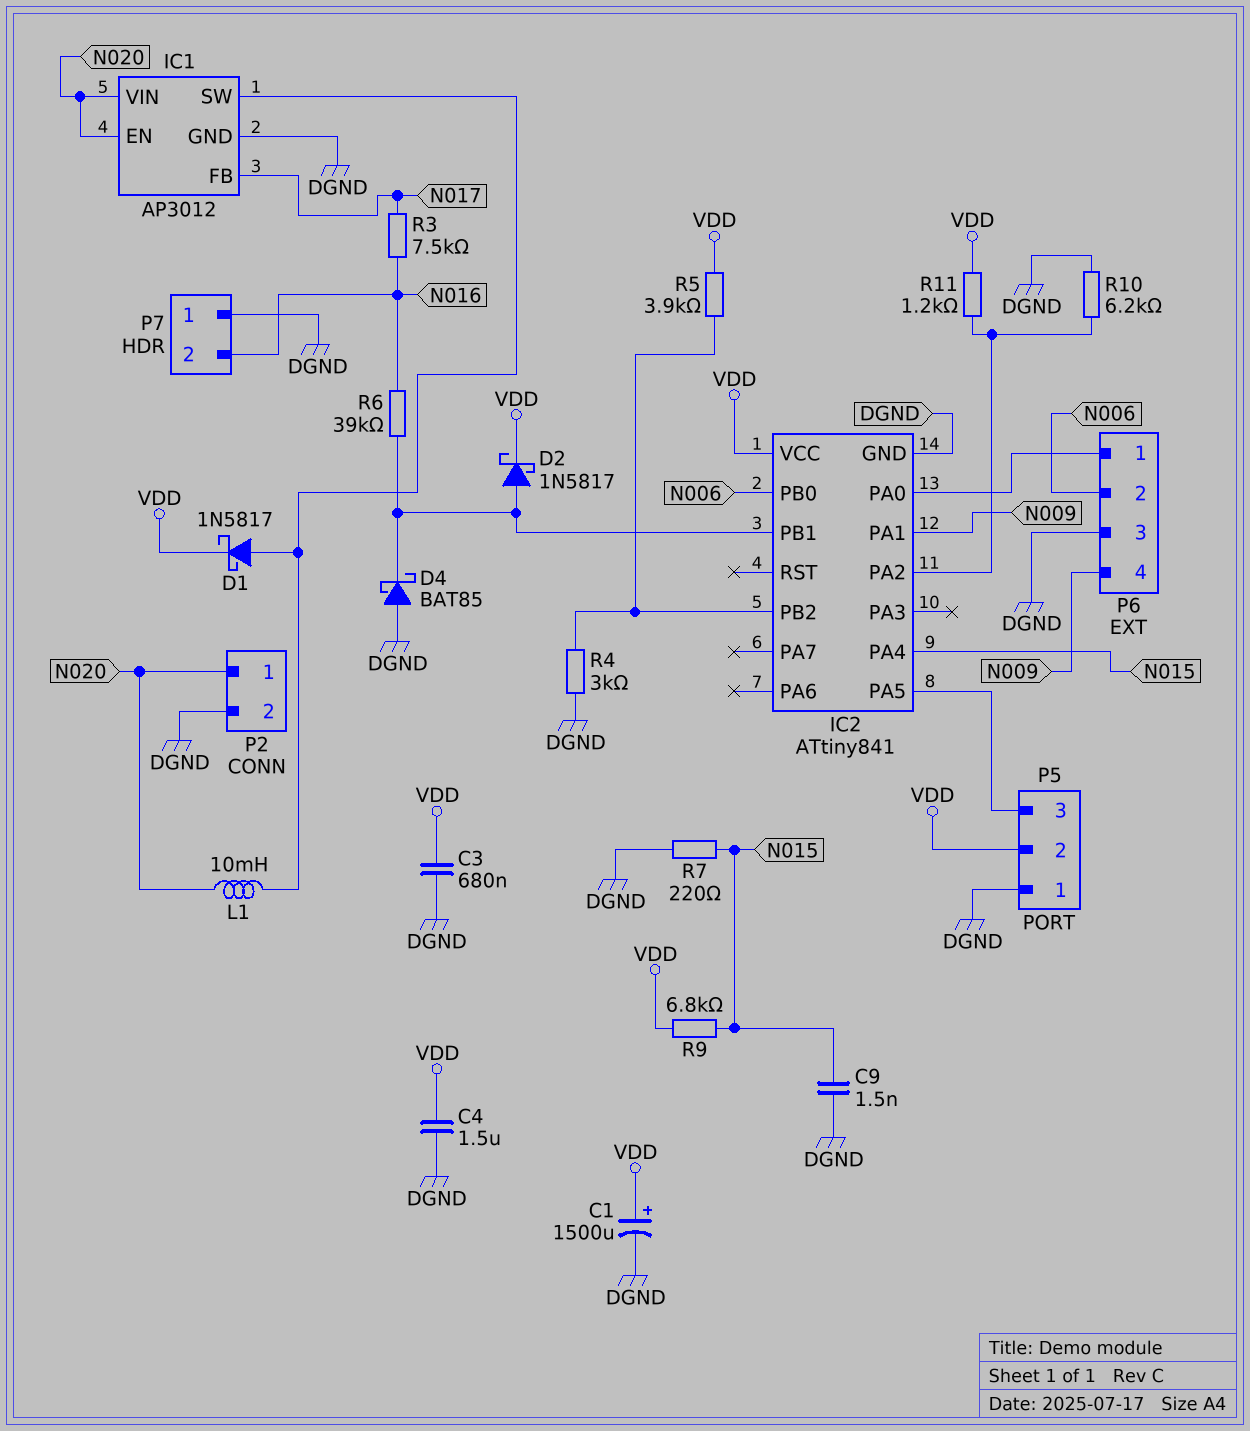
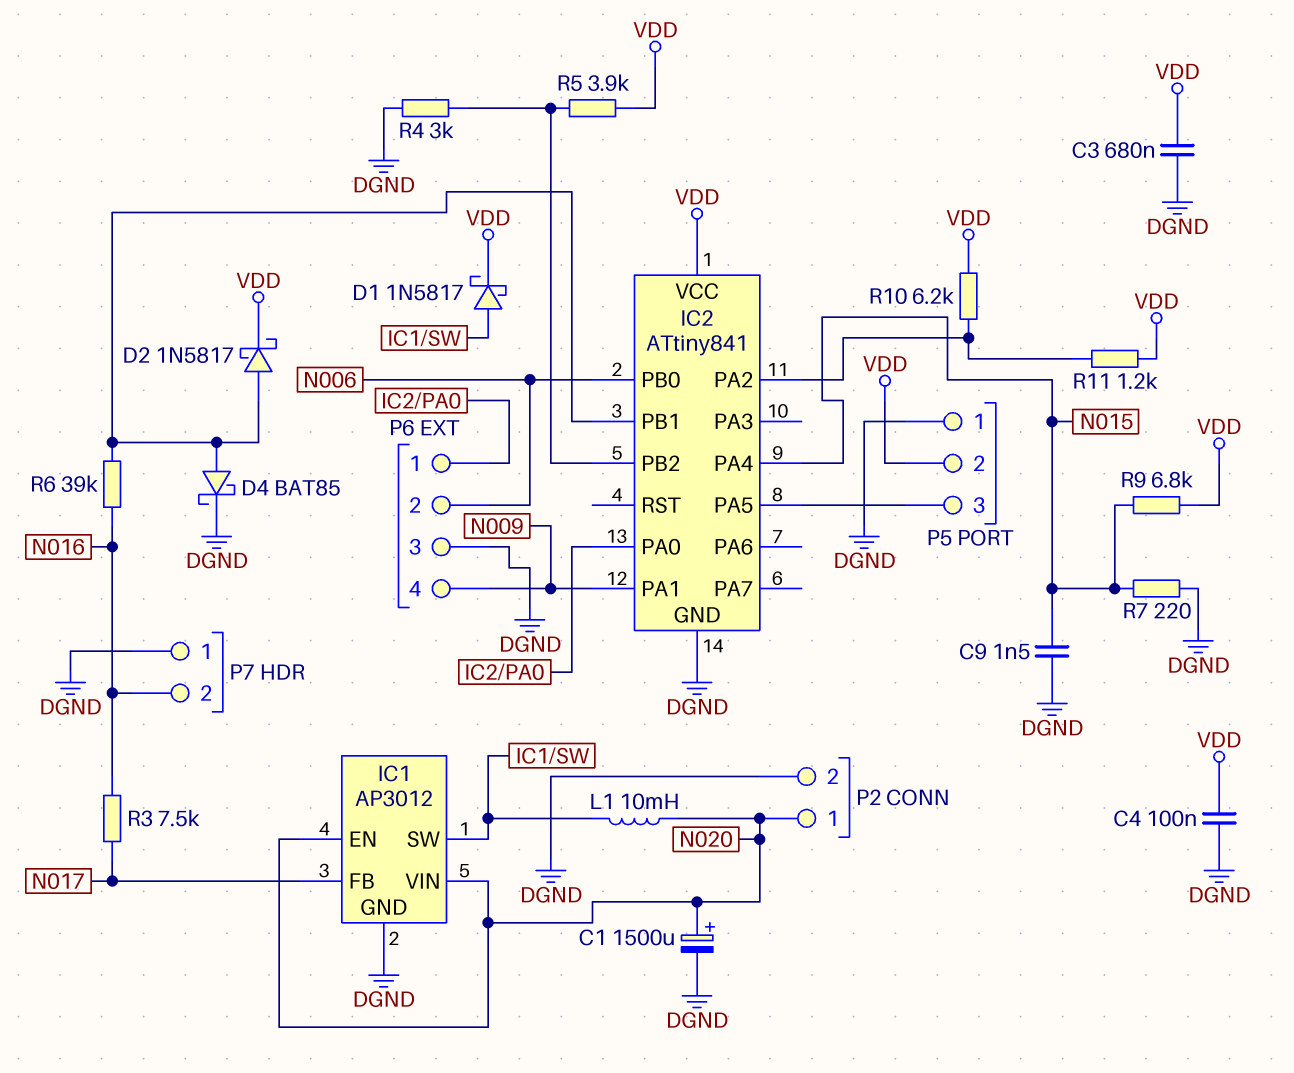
C1: 1500uF (plus VDD, minus DGND) -> 1500uF (plus N020, minus DGND)
C4: 1.5uF (DGND, VDD) -> 100nF (DGND, VDD)
D4: schottky BAT85 (A DGND, K IC2/PB1) -> schottky BAT85 (A IC2/PB1, K DGND)
R10: 6.2k (DGND, IC2/PA2) -> 6.2k (IC2/PA2, VDD)

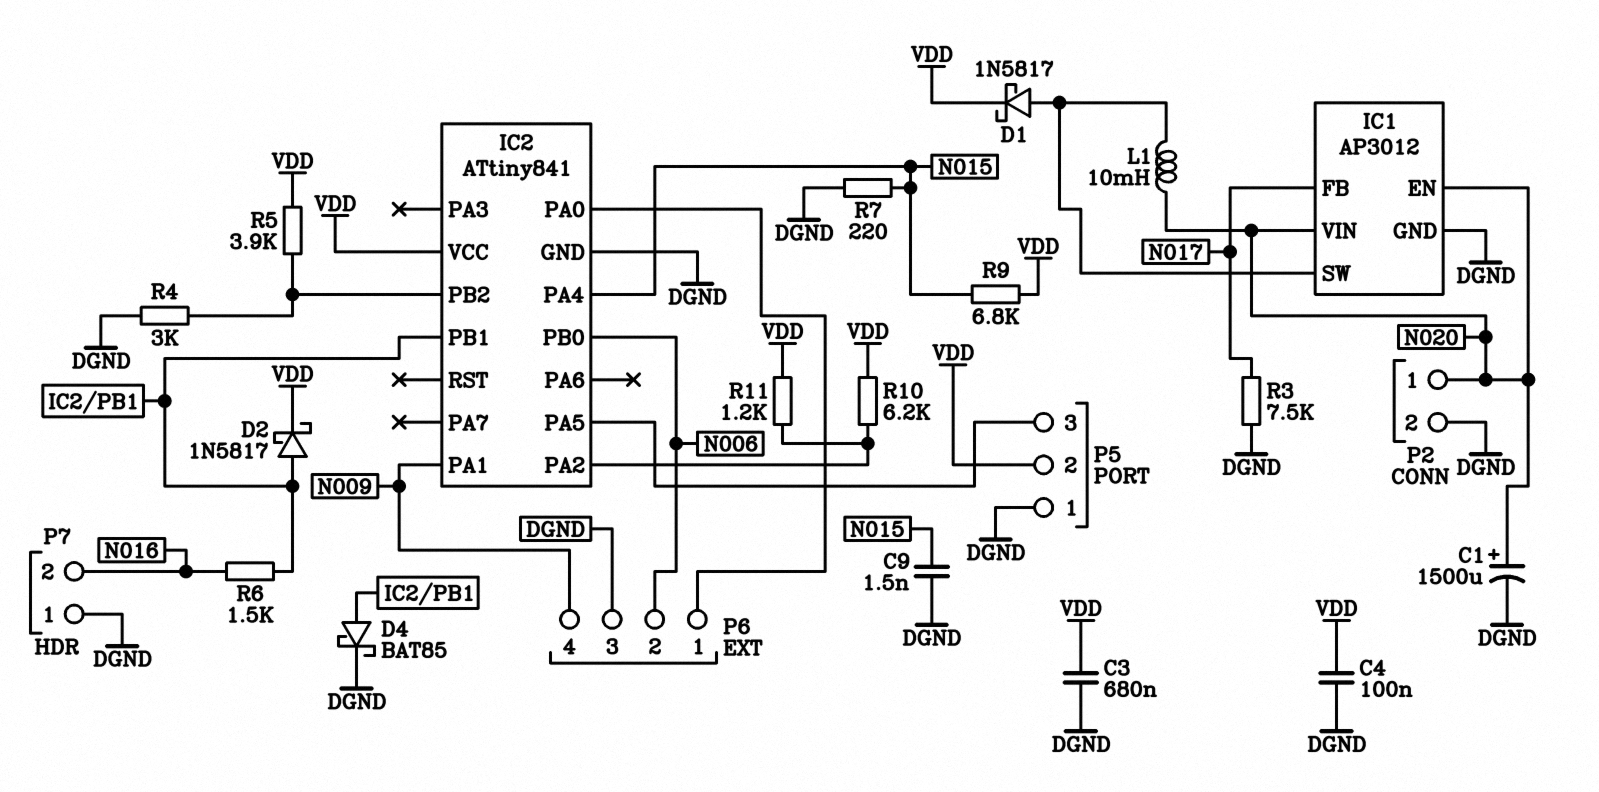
R3: 7.5k (N016, N017) -> 7.5k (DGND, N017)
R6: 39k (IC2/PB1, N016) -> 1.5k (IC2/PB1, N016)

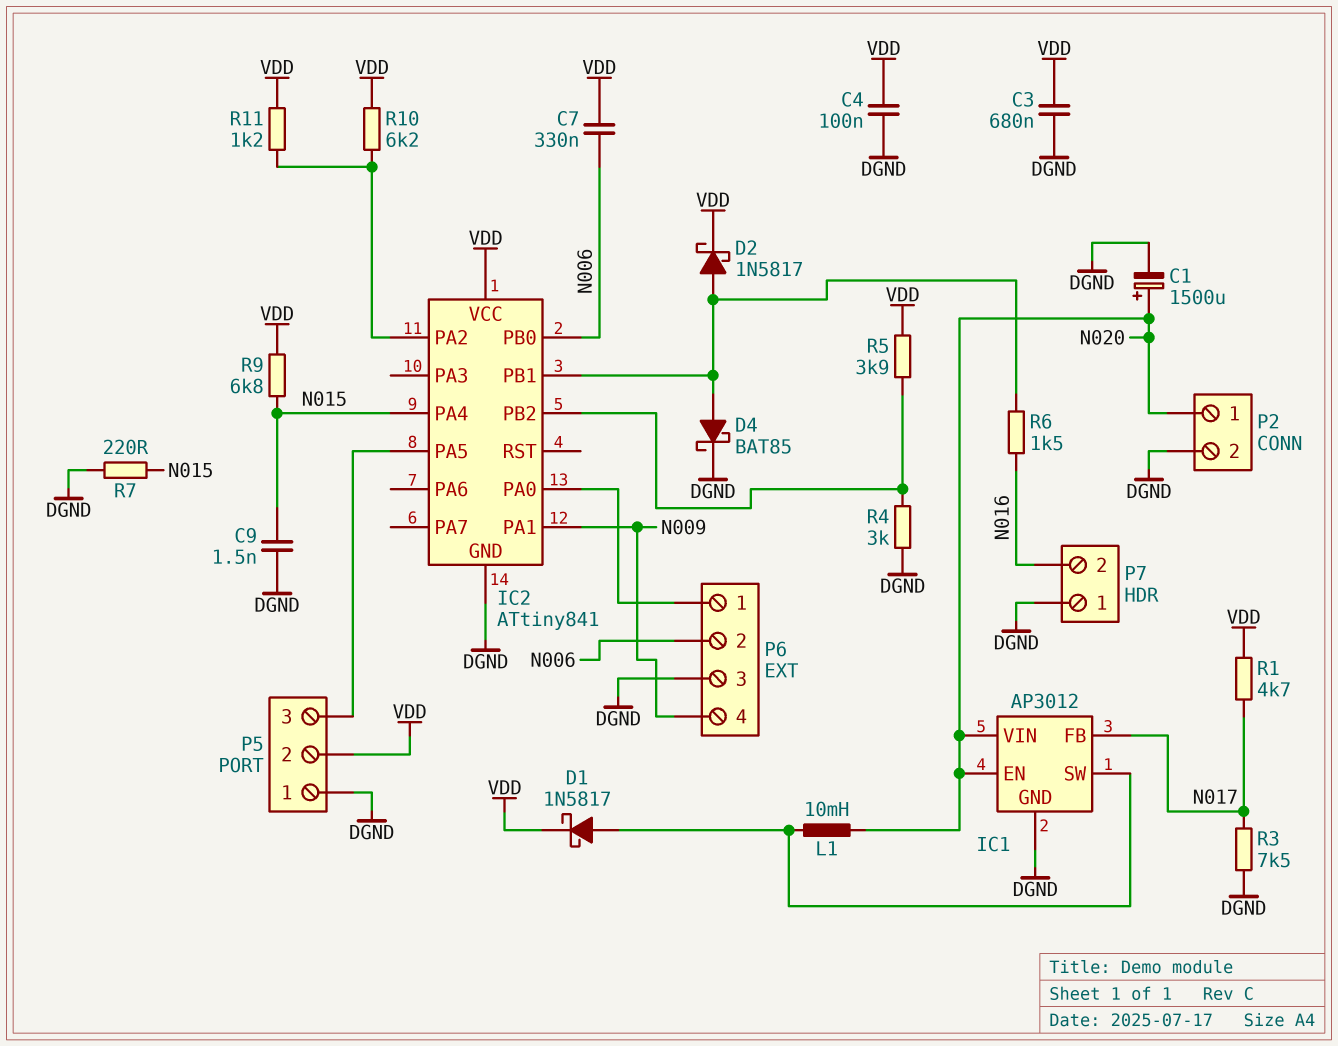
C7: none -> 330nF (N006, VDD)
R1: none -> 4.7k (N017, VDD)

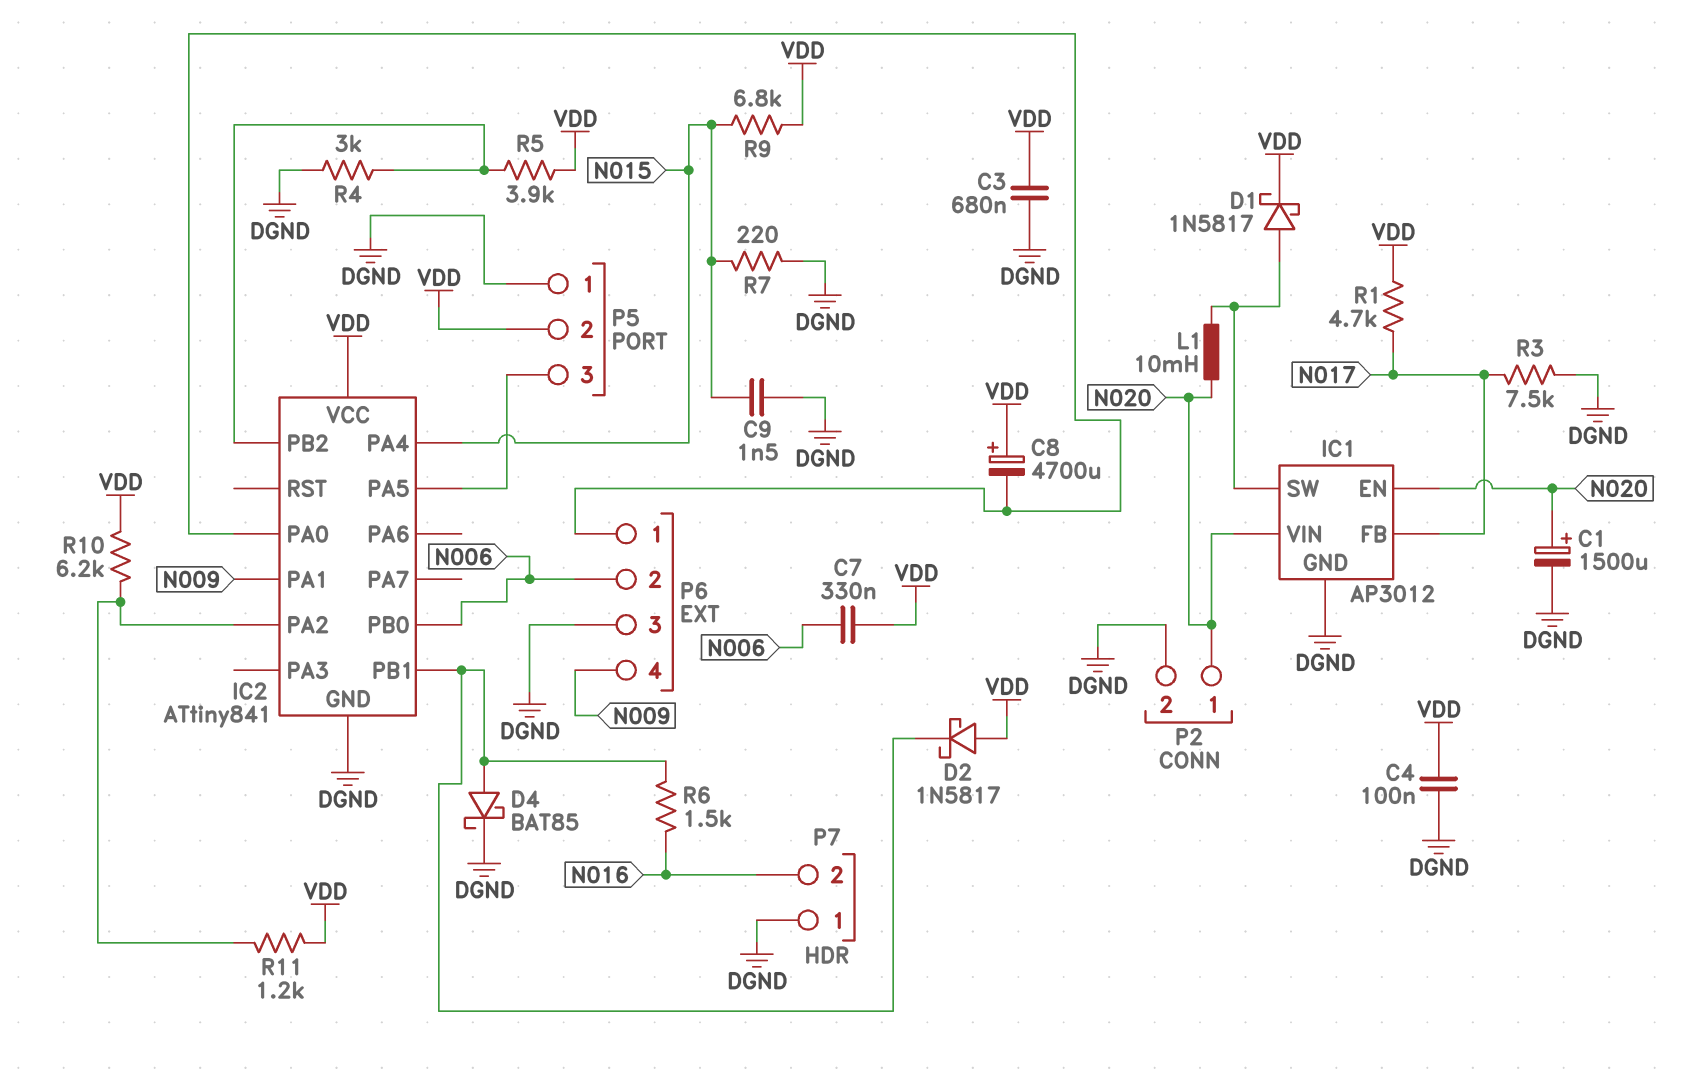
C8: none -> 4700uF (plus VDD, minus IC2/PA0)
D2: schottky 1N5817 (A IC2/PB1, K VDD) -> schottky 1N5817 (A VDD, K IC2/PB1)

